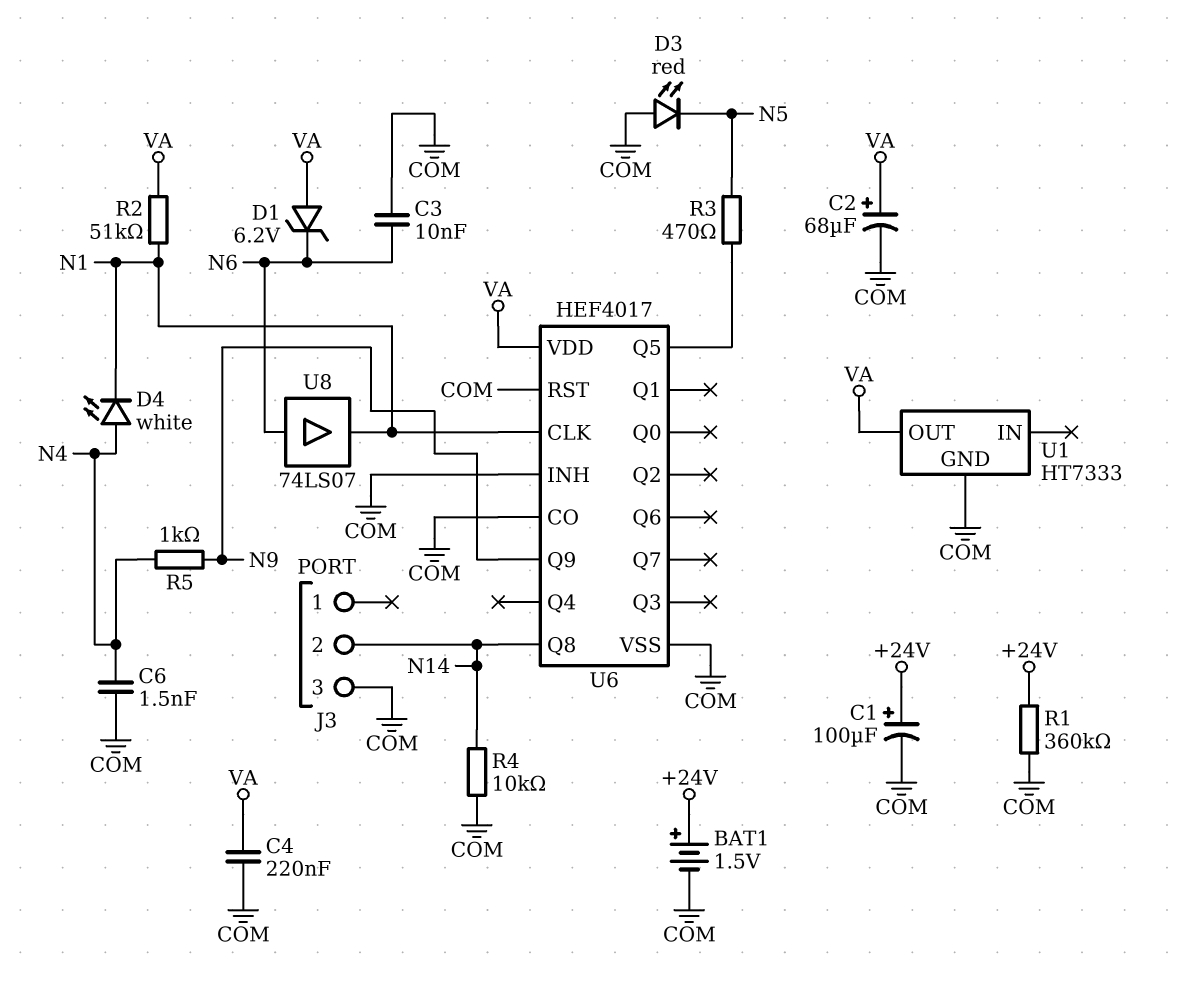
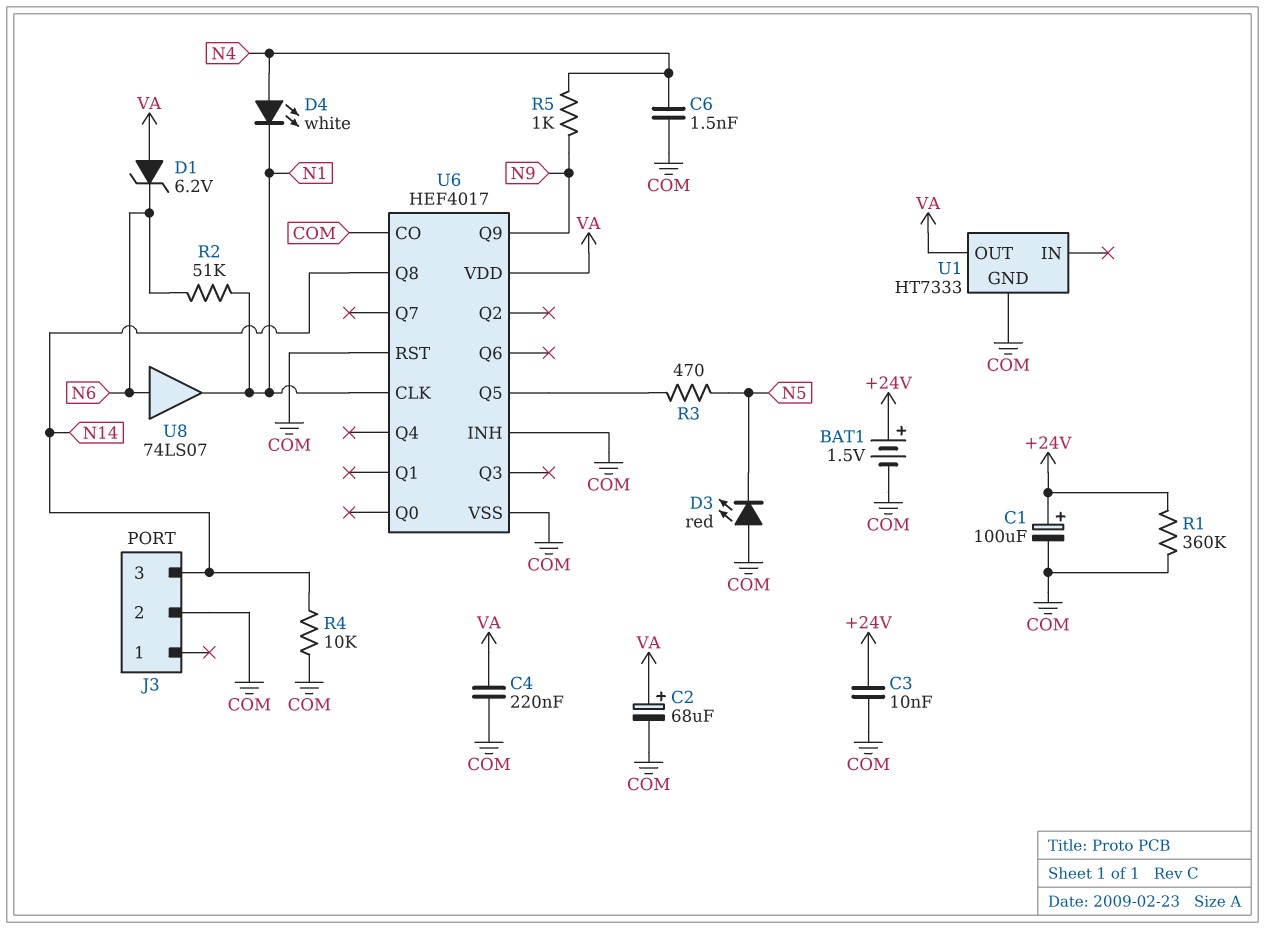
C3: 10nF (COM, N6) -> 10nF (+24V, COM)
J3 pin 2: N14 -> COM
J3 pin 3: COM -> N14
R2: 51k (N1, VA) -> 51k (N1, N6)

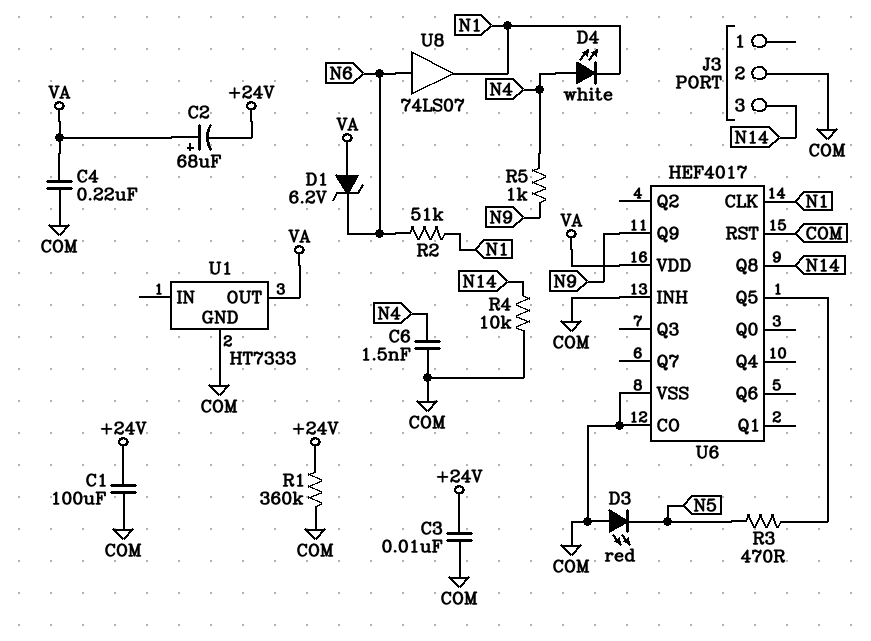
BAT1: 1.5V (plus +24V, minus COM) -> none
C1: 100uF (plus +24V, minus COM) -> 100uF (+24V, COM)
C2: 68uF (plus VA, minus COM) -> 68uF (plus VA, minus +24V)

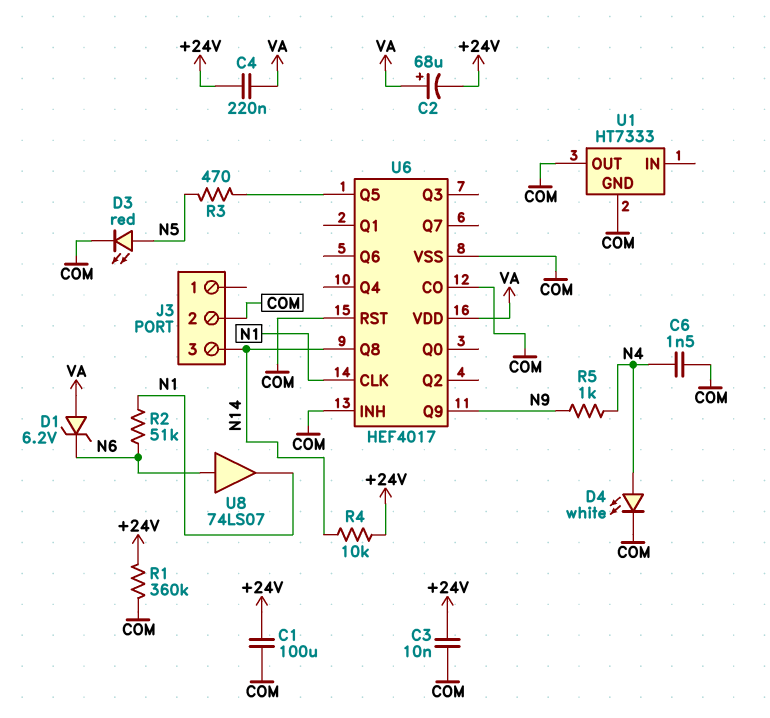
C4: 220nF (COM, VA) -> 220nF (+24V, VA)
D3: LED red (A COM, K N5) -> LED red (A N5, K COM)
D4: LED white (A N4, K N1) -> LED white (A N4, K COM)
R4: 10k (COM, N14) -> 10k (+24V, N14)
U1 pin OUT: VA -> COM

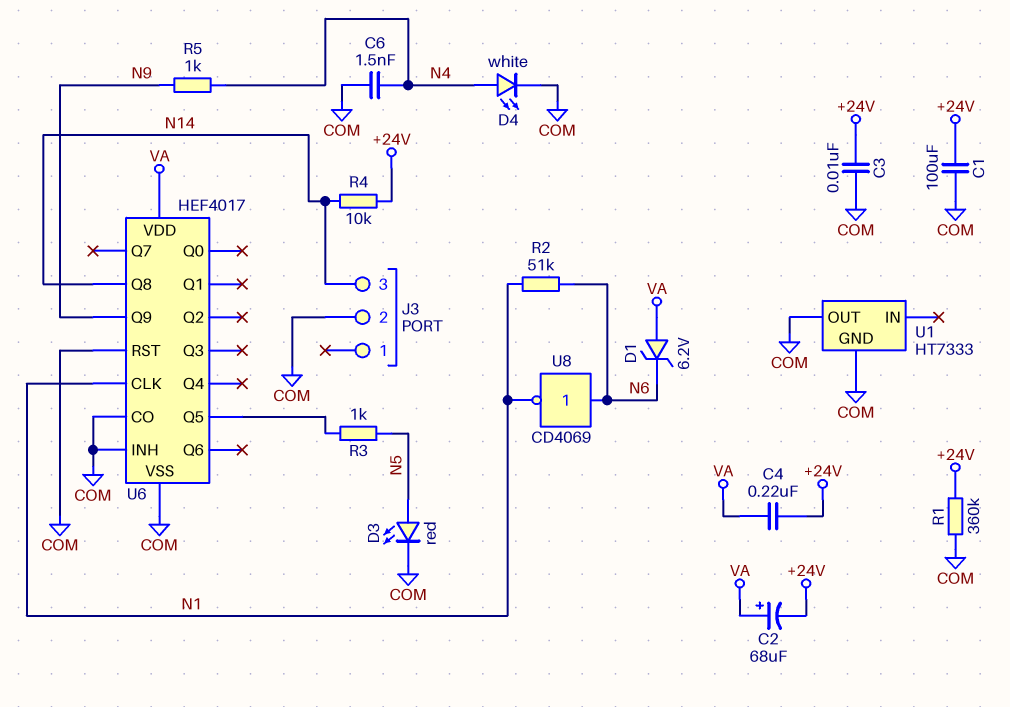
R3: 470 (N5, U6/Q5) -> 1k (N5, U6/Q5)
U8: buffer 74LS07 (in N6, out N1) -> NOT CD4069 (in N6, out N1)

